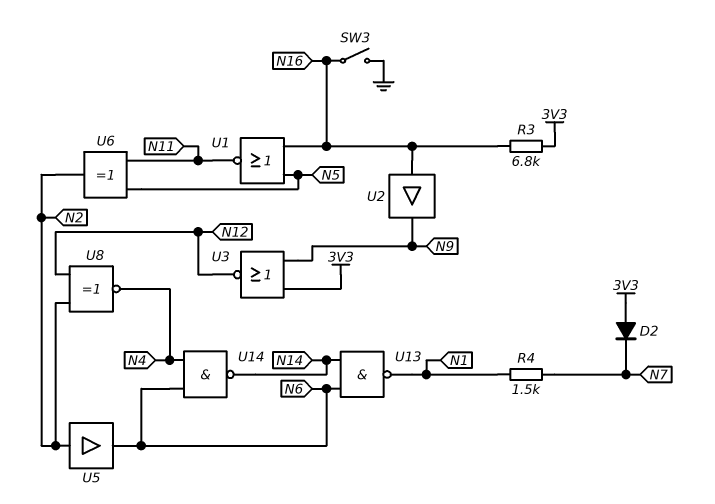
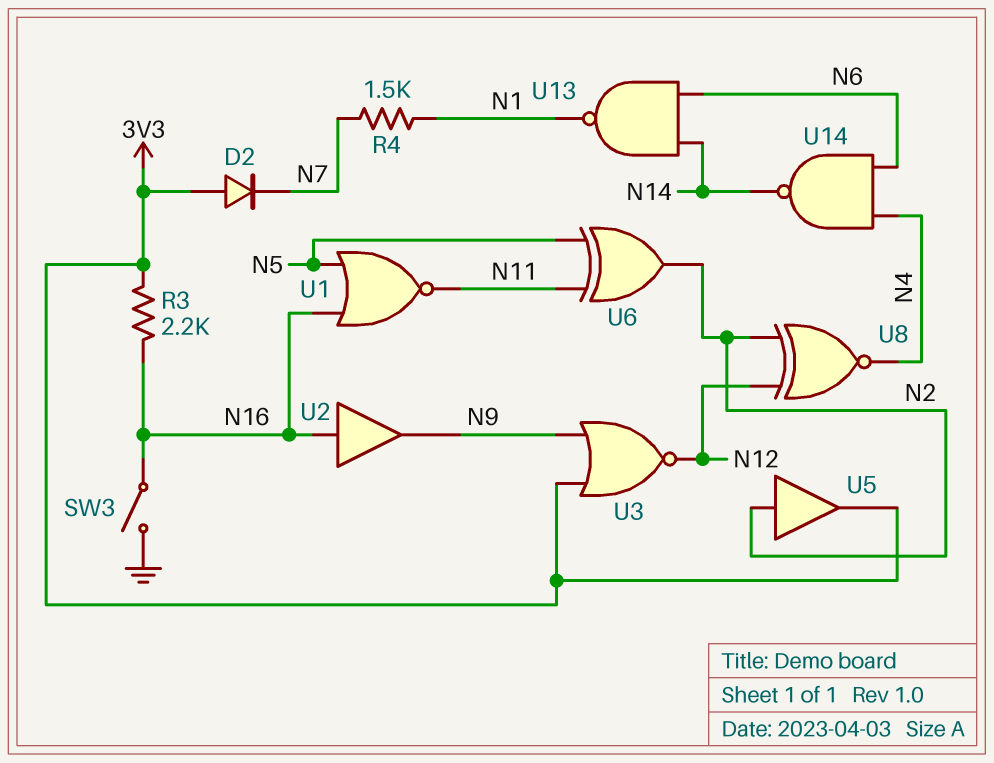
R3: 6.8k (3V3, N16) -> 2.2k (3V3, N16)
U5: buffer (in N2, out N6) -> buffer (in N2, out 3V3)

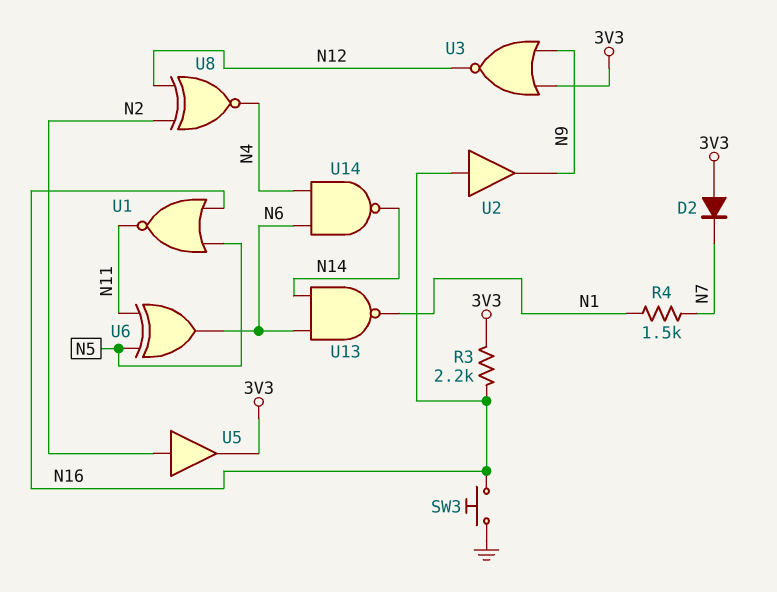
SW3: switch (GND, N16) -> button (GND, N16)
U6: XOR (in N5, in N11, out N2) -> XOR (in N5, in N11, out N6)

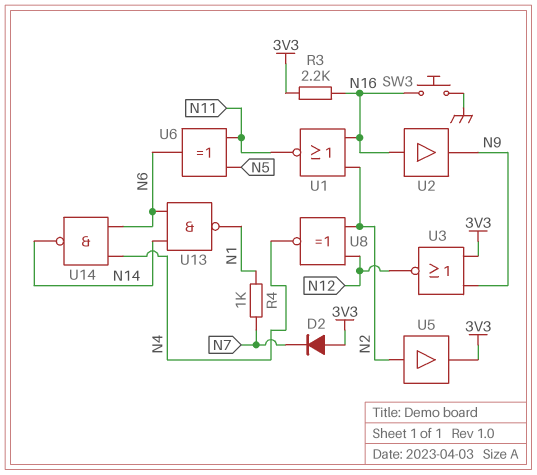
R4: 1.5k (N1, N7) -> 1k (N1, N7)
U1: NOR (in N5, in N16, out N11) -> NOR (in N2, in N16, out N11)

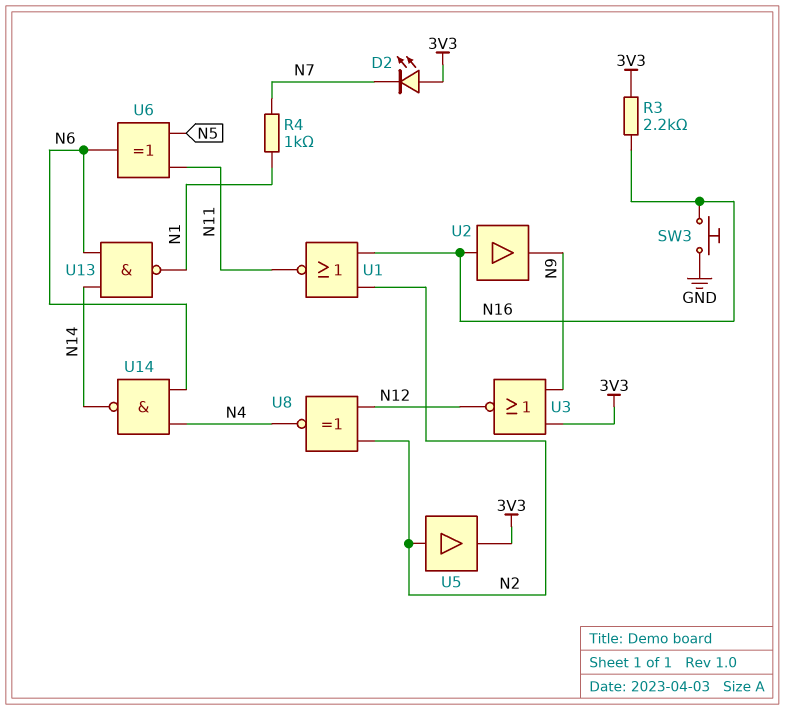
D2: diode (A 3V3, K N7) -> LED (A 3V3, K N7)

